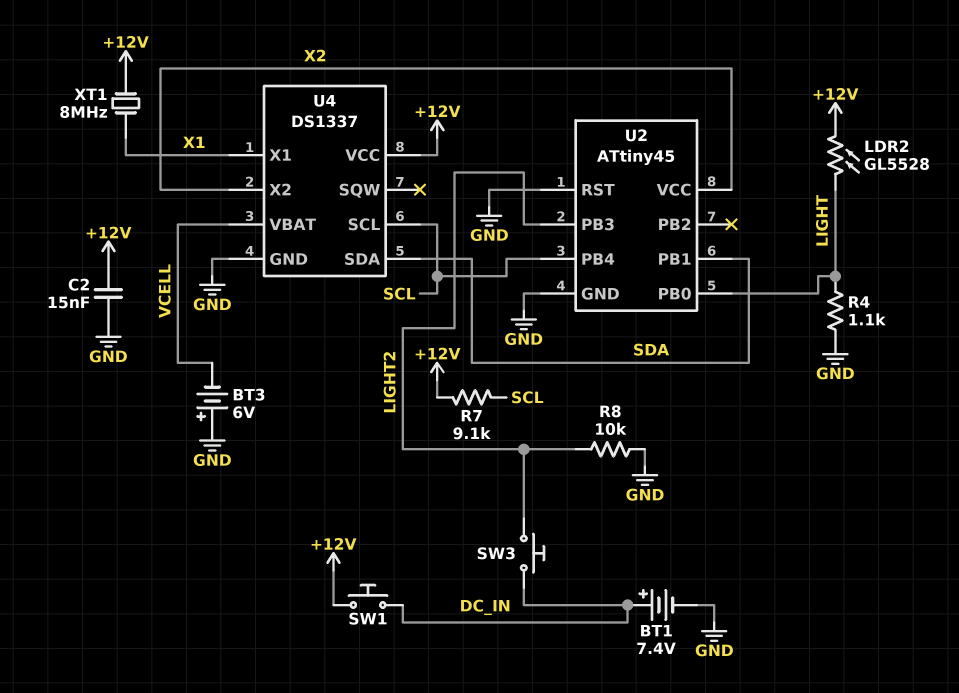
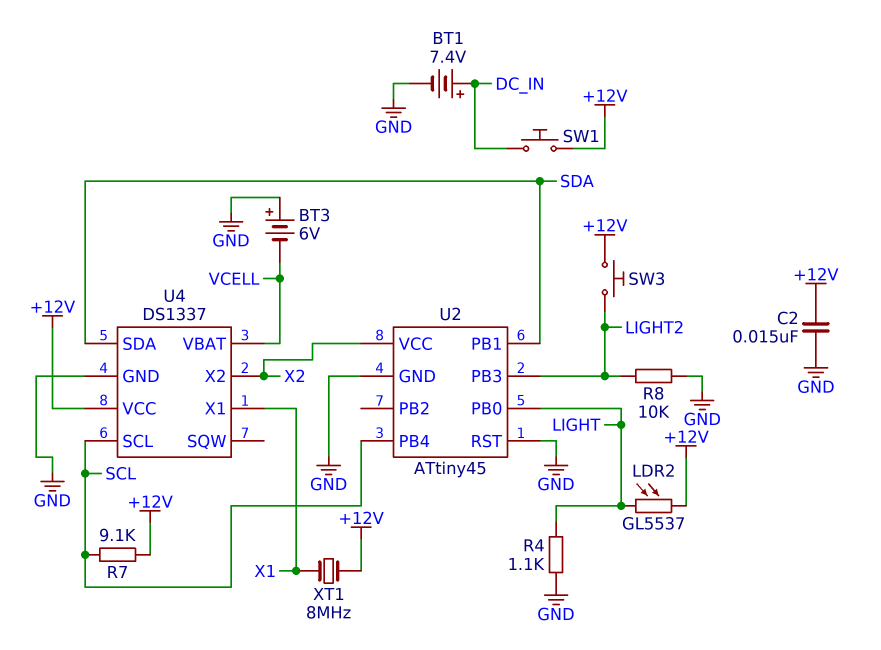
LDR2: GL5528 (+12V, LIGHT) -> GL5537 (+12V, LIGHT)
SW3: button (DC_IN, LIGHT2) -> button (+12V, LIGHT2)

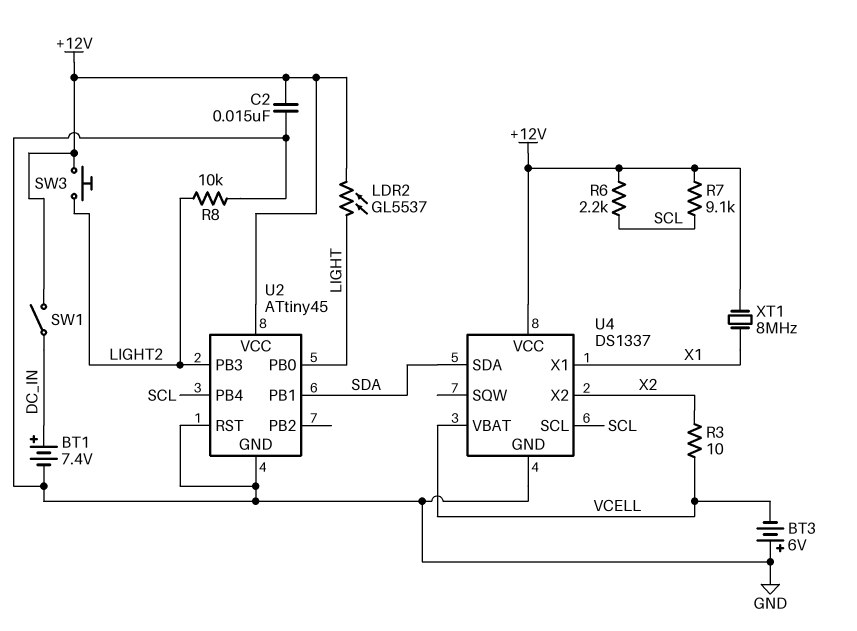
R3: none -> 10 (VCELL, X2)
R4: 1.1k (GND, LIGHT) -> none
R6: none -> 2.2k (+12V, SCL)
SW1: button (+12V, DC_IN) -> switch (+12V, DC_IN)
U2 pin VCC: X2 -> +12V

